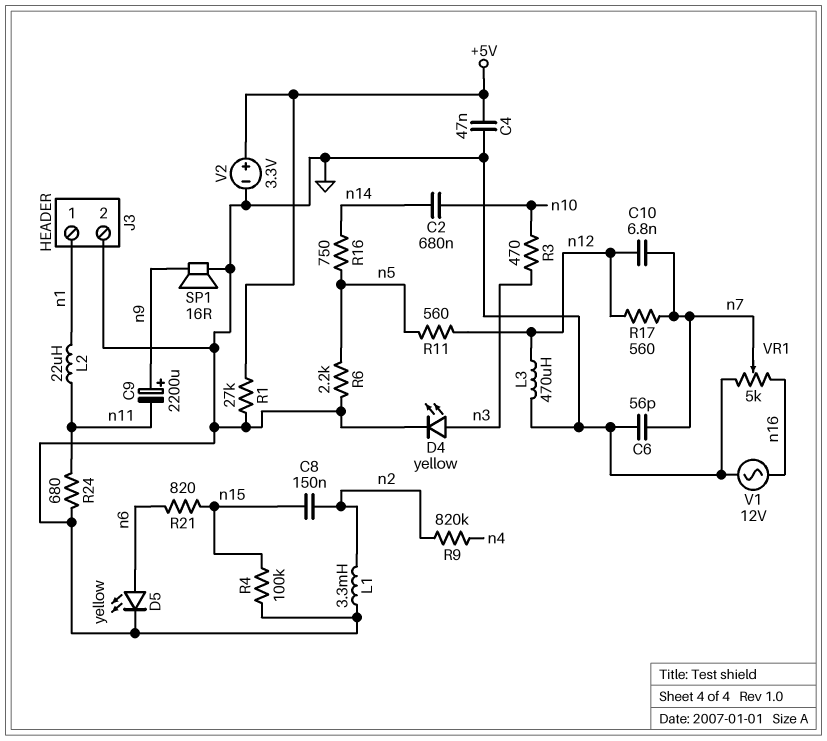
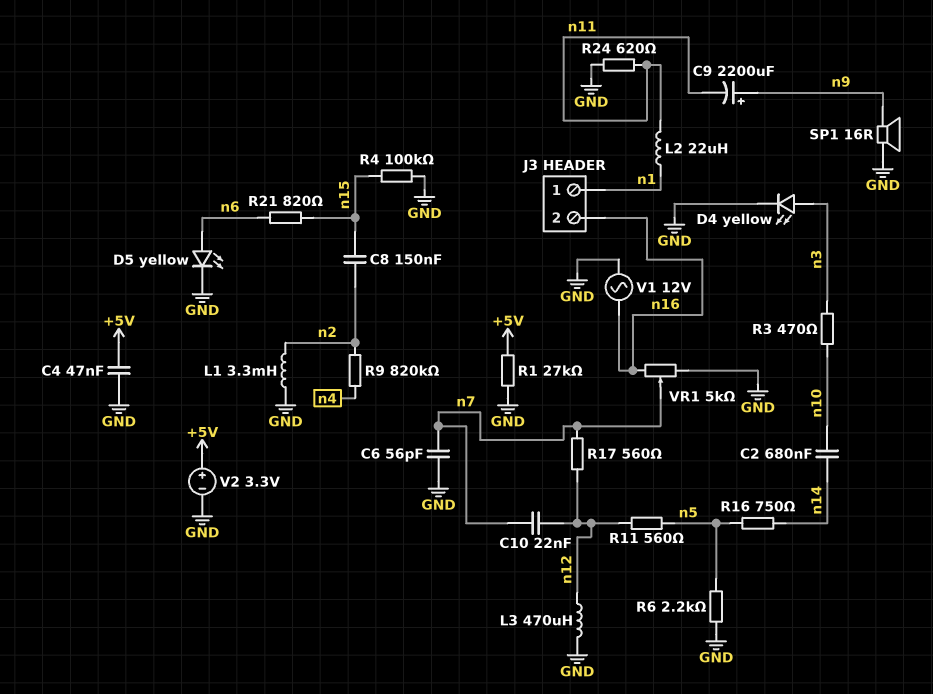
C10: 6.8nF (n7, n12) -> 22nF (n7, n12)
J3 pin 2: GND -> n16
R24: 680 (GND, n11) -> 620 (GND, n11)

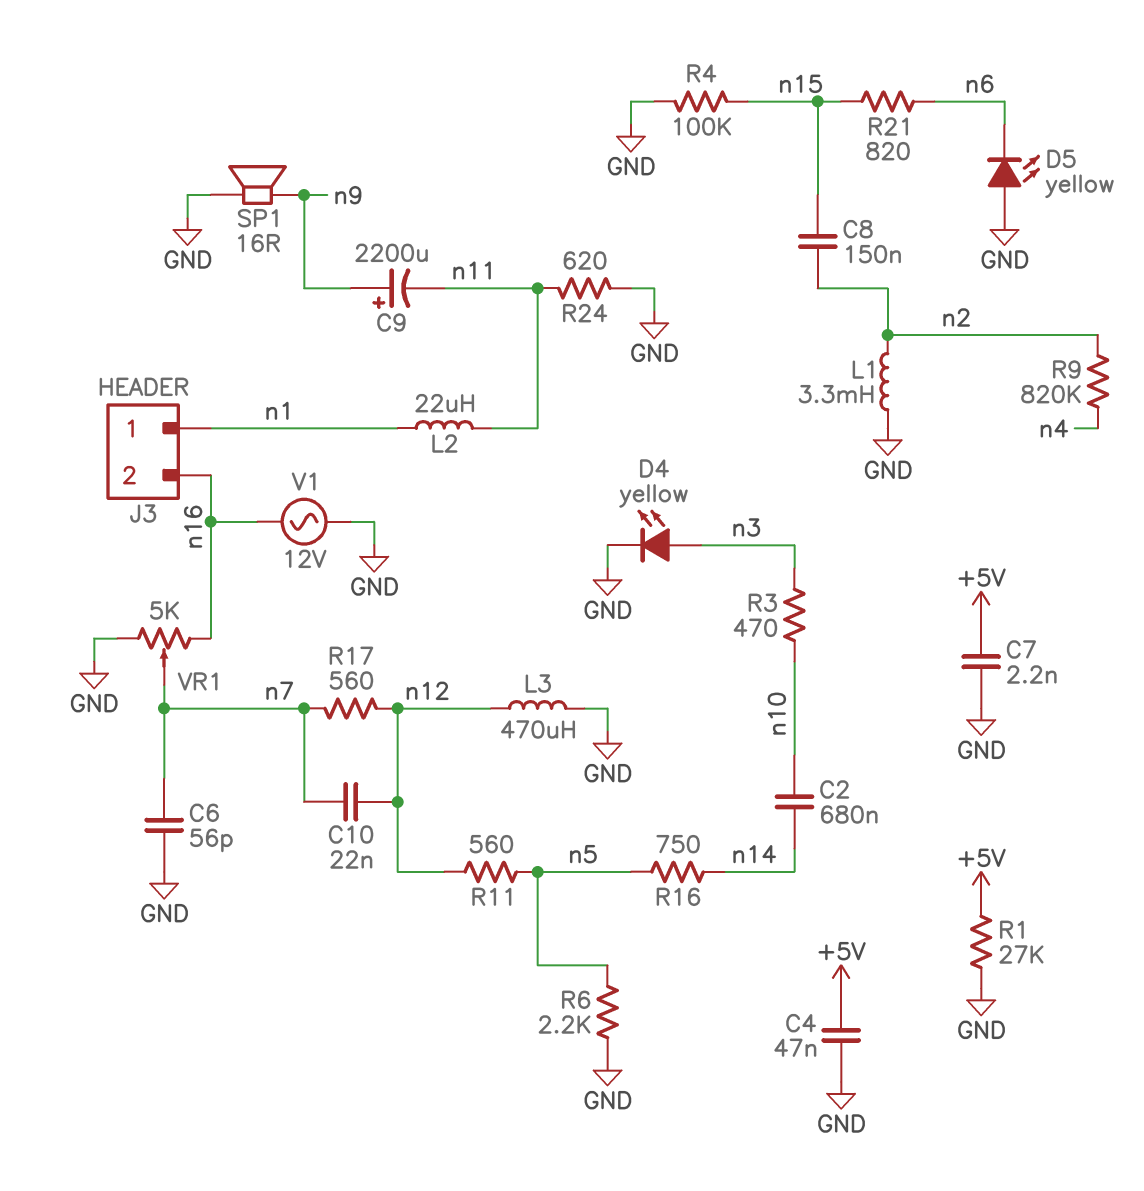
C7: none -> 2.2nF (+5V, GND)
D5: LED yellow (A n6, K GND) -> LED yellow (A GND, K n6)
V2: 3.3V (plus +5V, minus GND) -> none

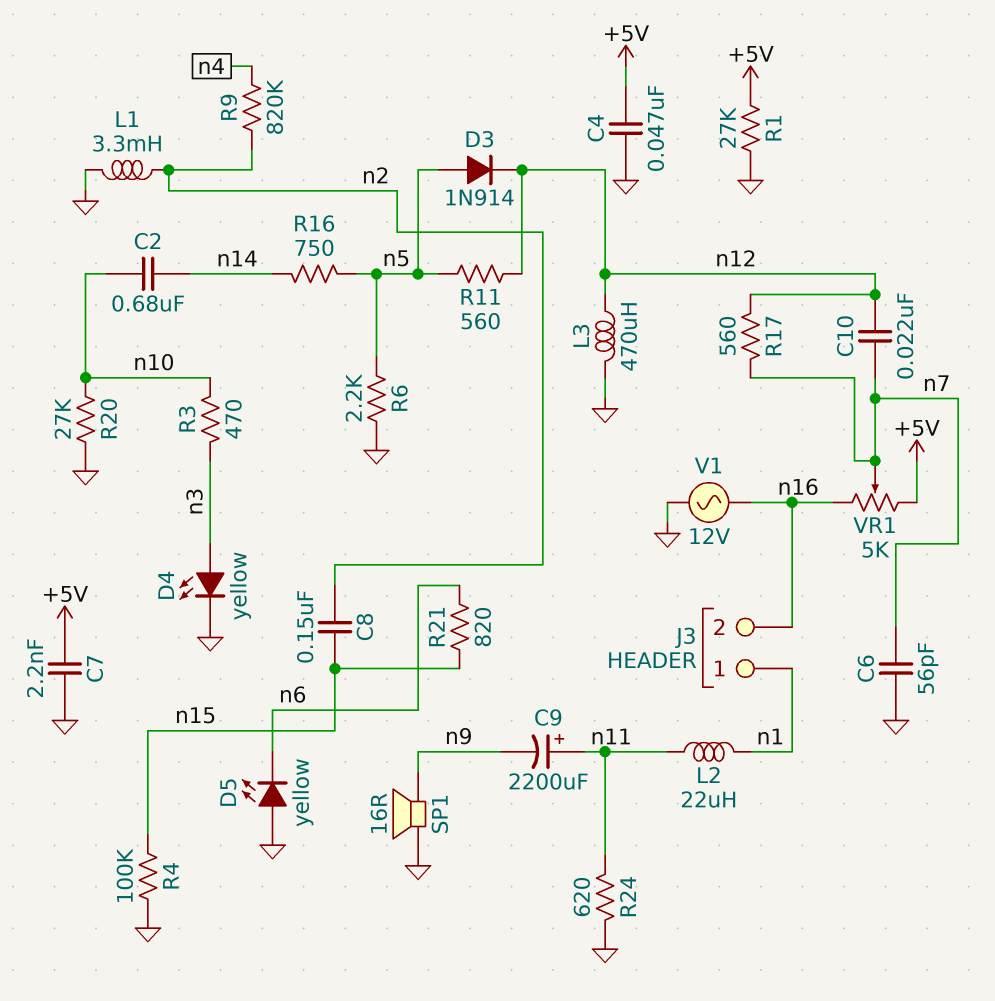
C9: 2200uF (plus n9, minus n11) -> 2200uF (plus n11, minus n9)
D3: none -> diode 1N914 (A n5, K n12)
R20: none -> 27k (GND, n10)
VR1: 5k (GND, n16, wiper n7) -> 5k (+5V, n16, wiper n7)

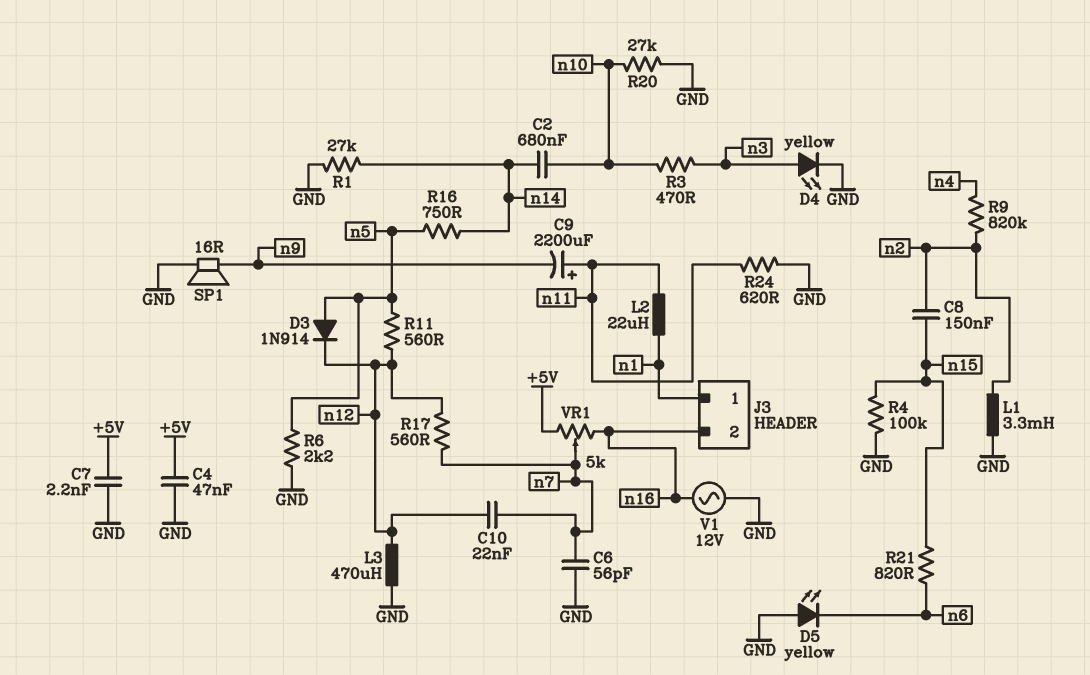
R1: 27k (+5V, GND) -> 27k (GND, n14)

